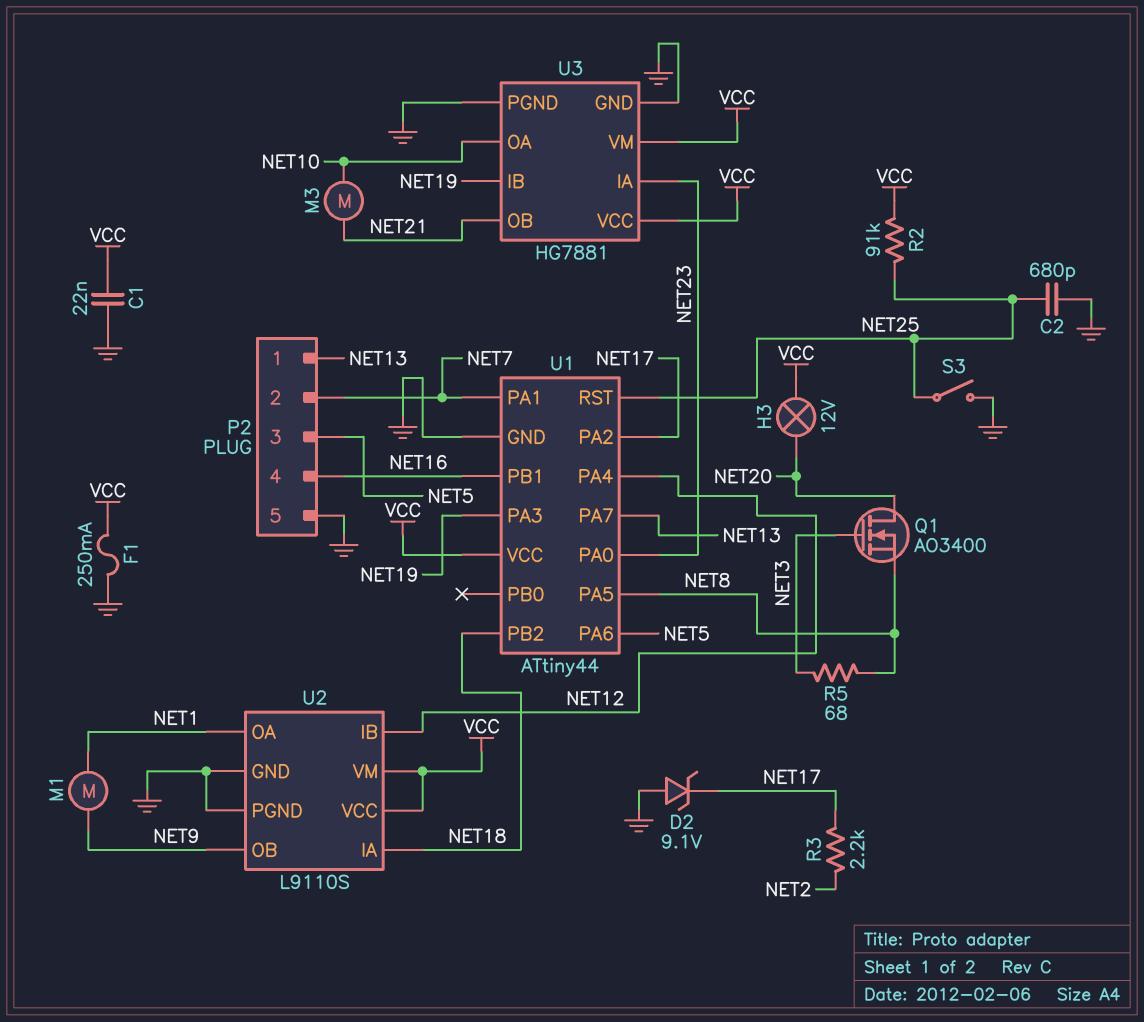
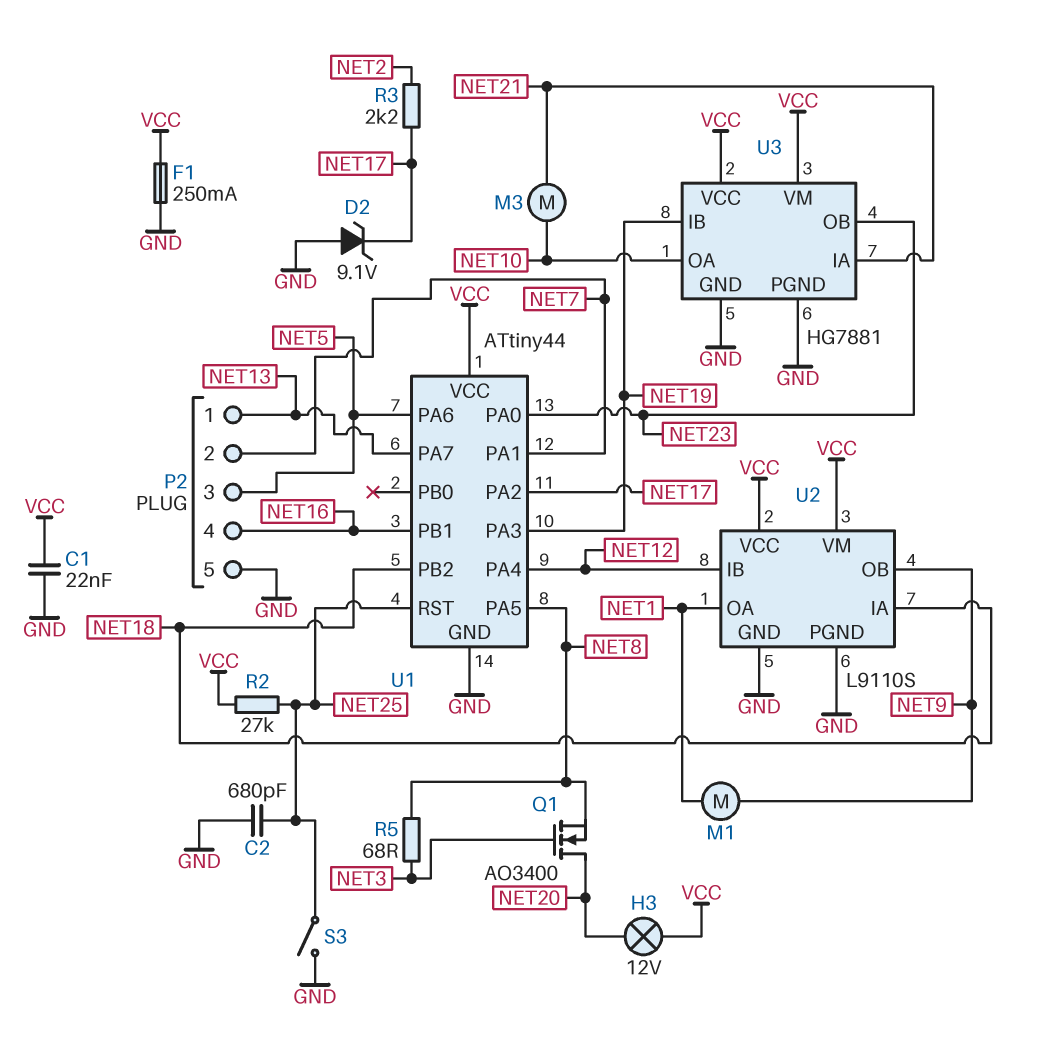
R2: 91k (NET25, VCC) -> 27k (NET25, VCC)
U3 pin IA: NET23 -> NET21
U3 pin OB: NET21 -> NET23

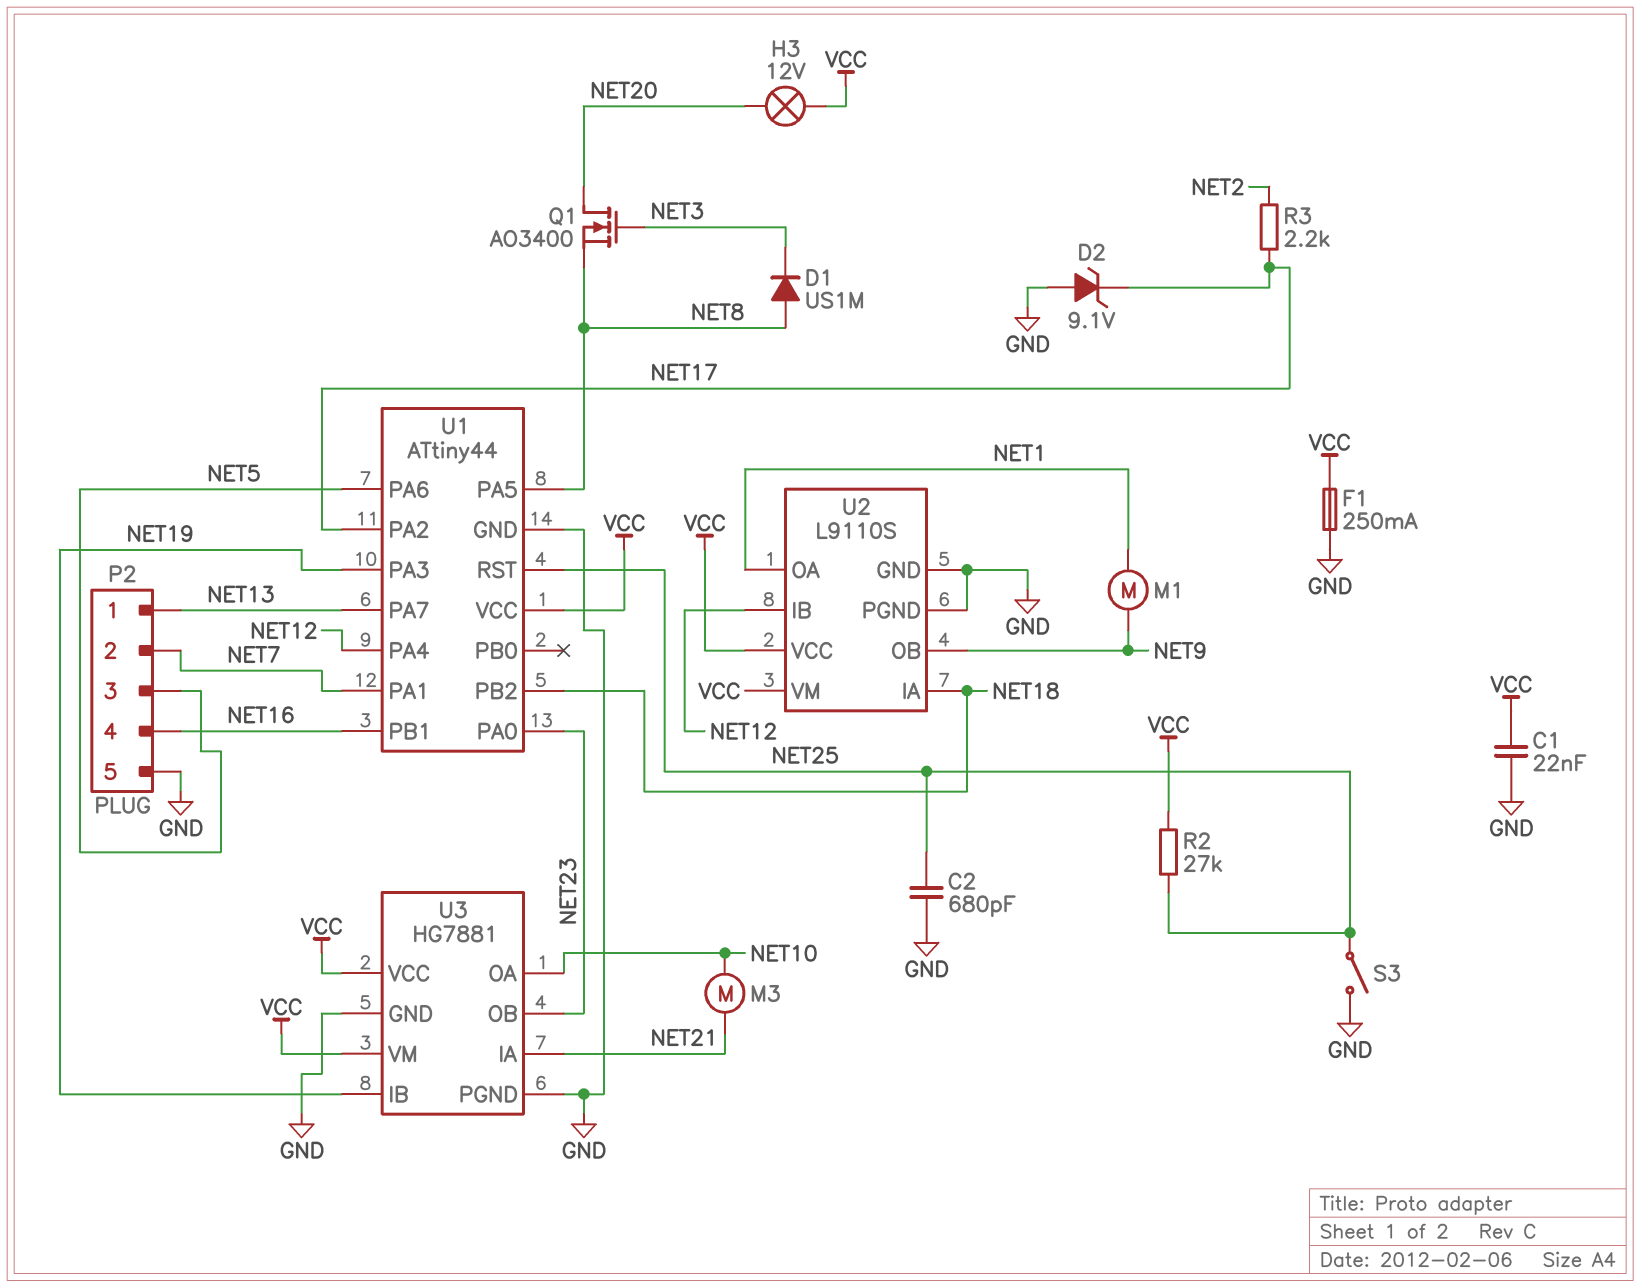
D1: none -> diode US1M (A NET8, K NET3)
R5: 68 (NET3, NET8) -> none

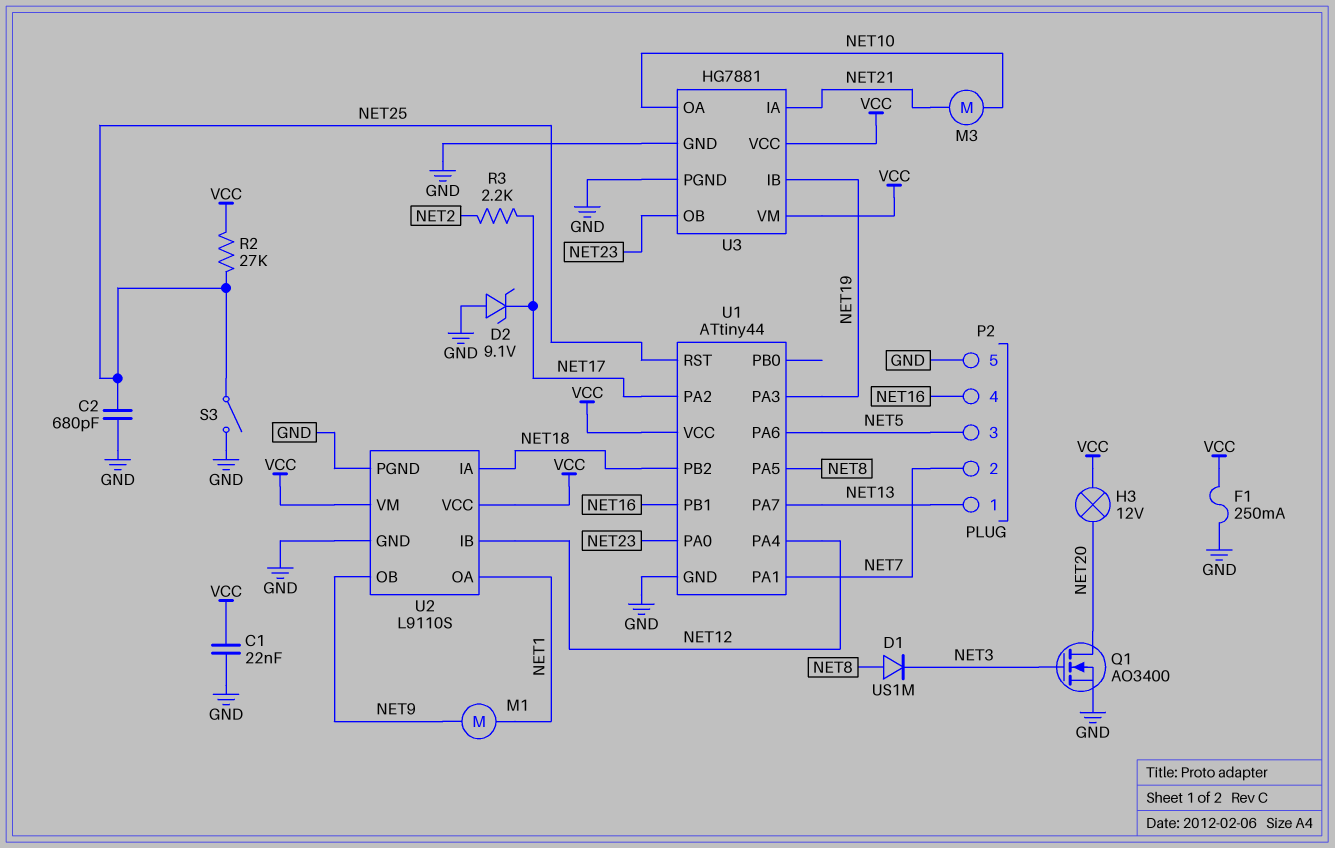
Q1: NMOS AO3400 (G NET3, D NET20, S NET8) -> NMOS AO3400 (G NET3, D NET20, S GND)

